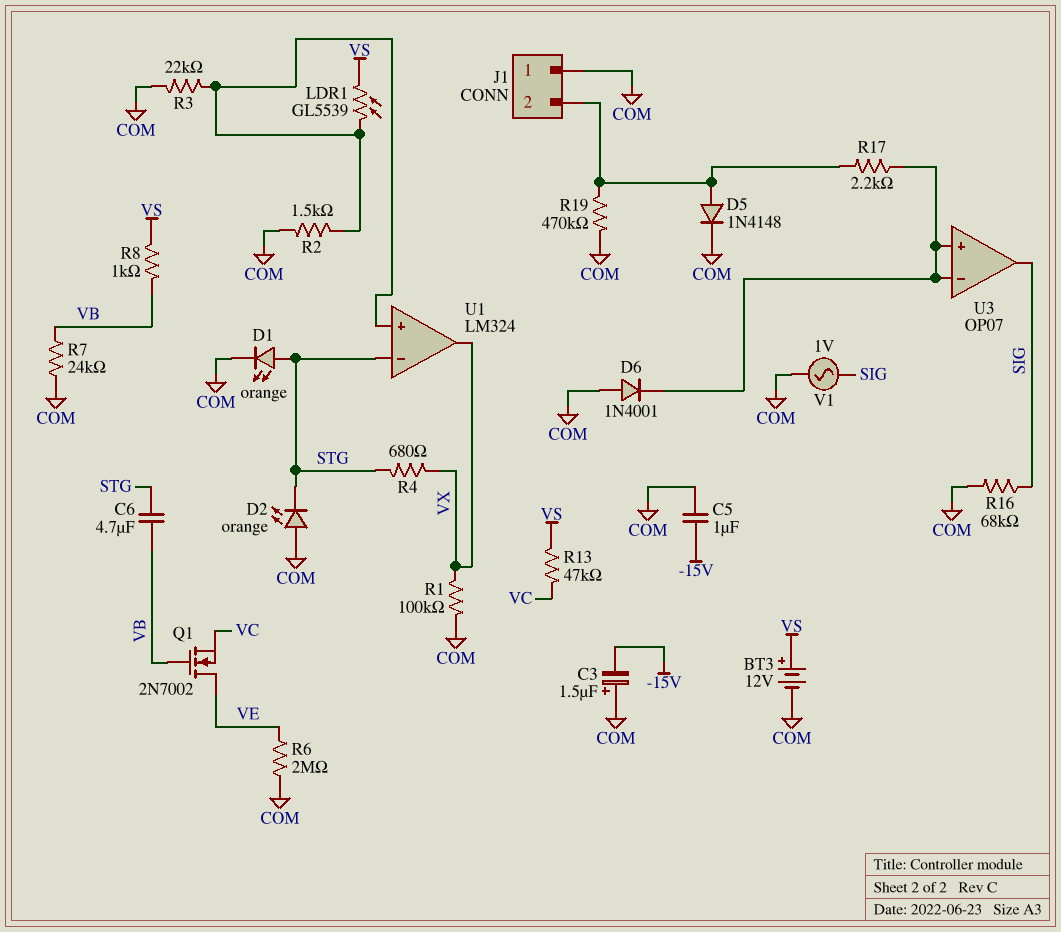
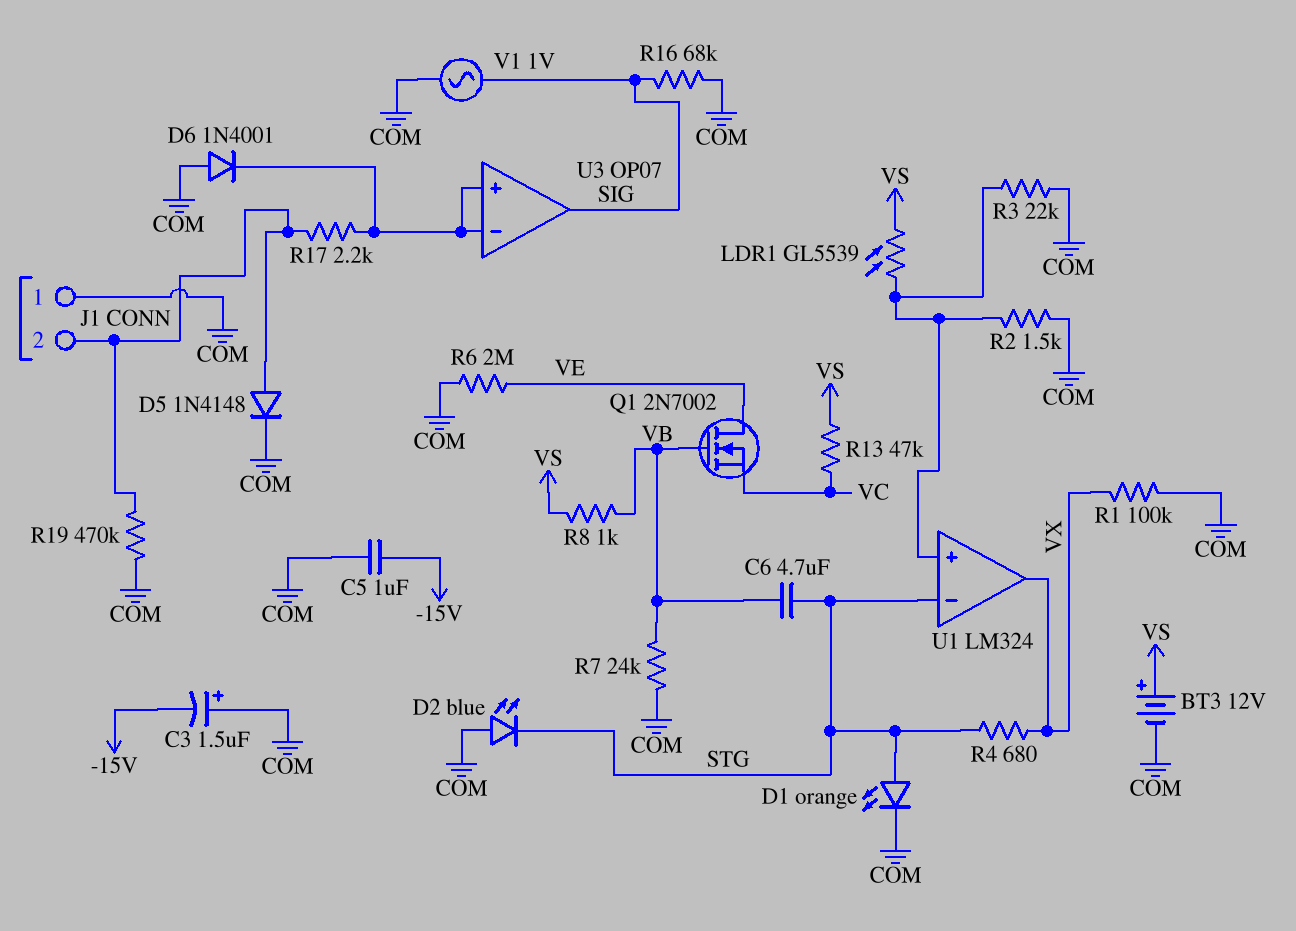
D2: LED orange (A COM, K STG) -> LED blue (A COM, K STG)

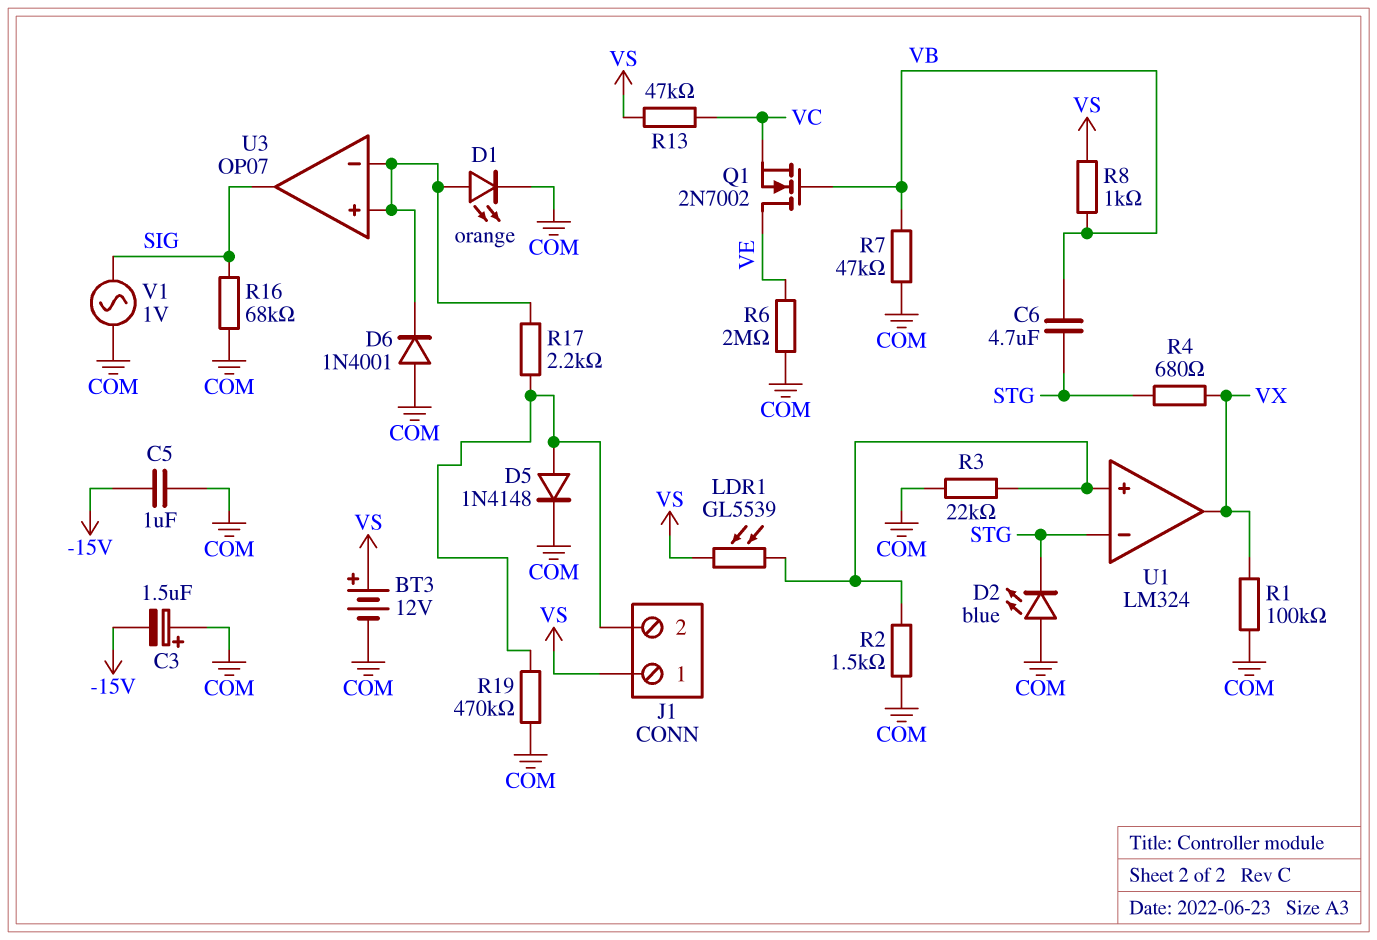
D1: LED orange (A STG, K COM) -> LED orange (A U3/in+, K COM)
J1 pin 1: COM -> VS
R7: 24k (COM, VB) -> 47k (COM, VB)

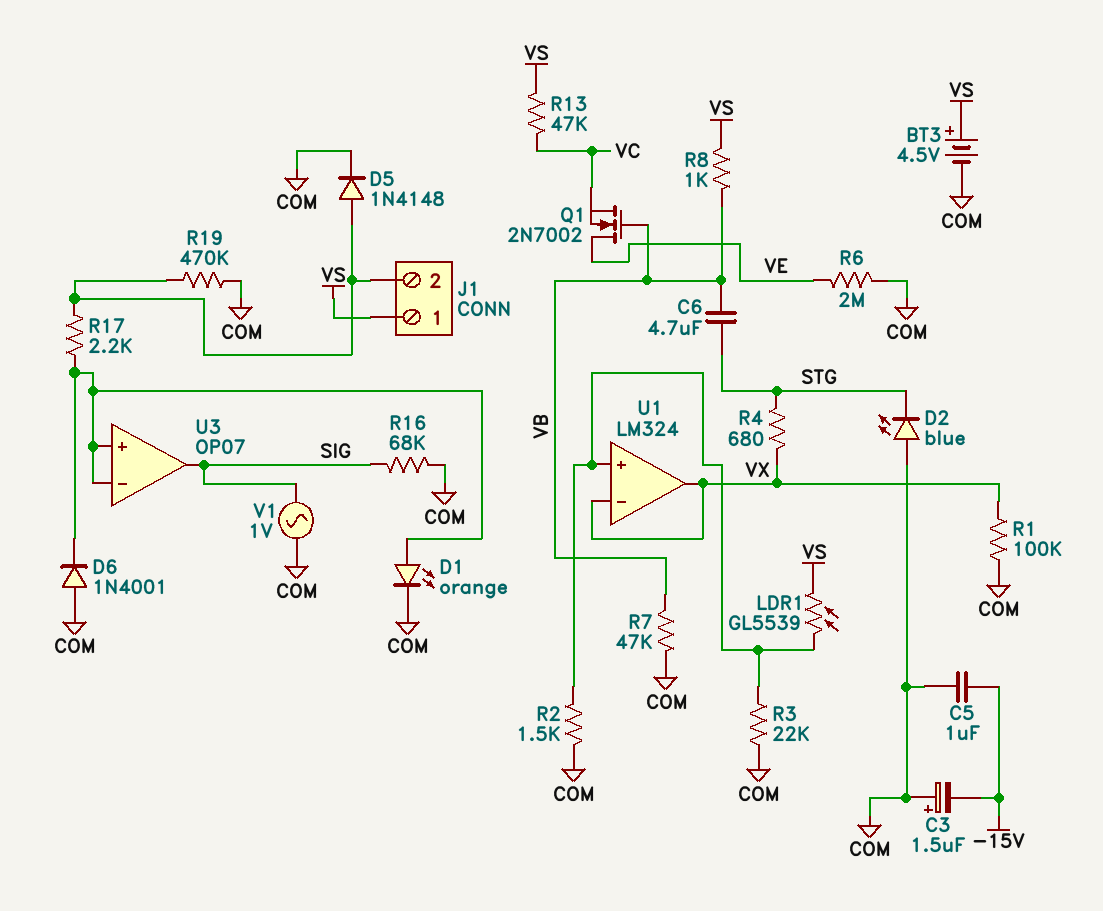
BT3: 12V (plus VS, minus COM) -> 4.5V (plus VS, minus COM)
U1 pin in-: STG -> VX

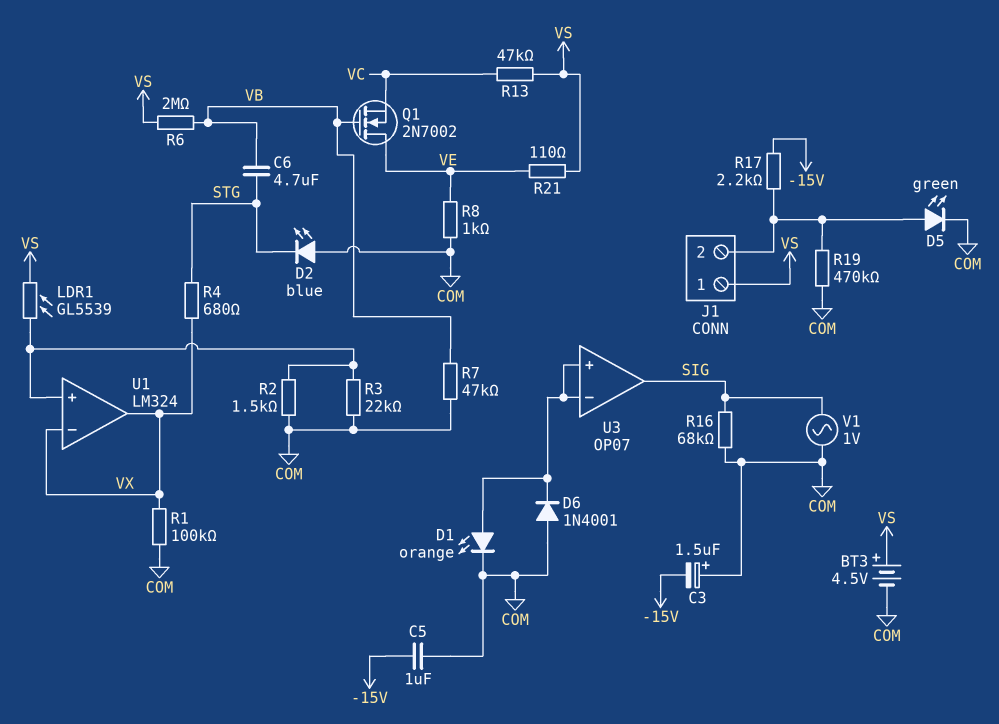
D5: diode 1N4148 (A J1/2, K COM) -> LED green (A J1/2, K COM)
R6: 2M (COM, VE) -> 2M (VB, VS)
R8: 1k (VB, VS) -> 1k (COM, VE)
R17: 2.2k (J1/2, U3/in+) -> 2.2k (-15V, J1/2)
R21: none -> 110 (VE, VS)

